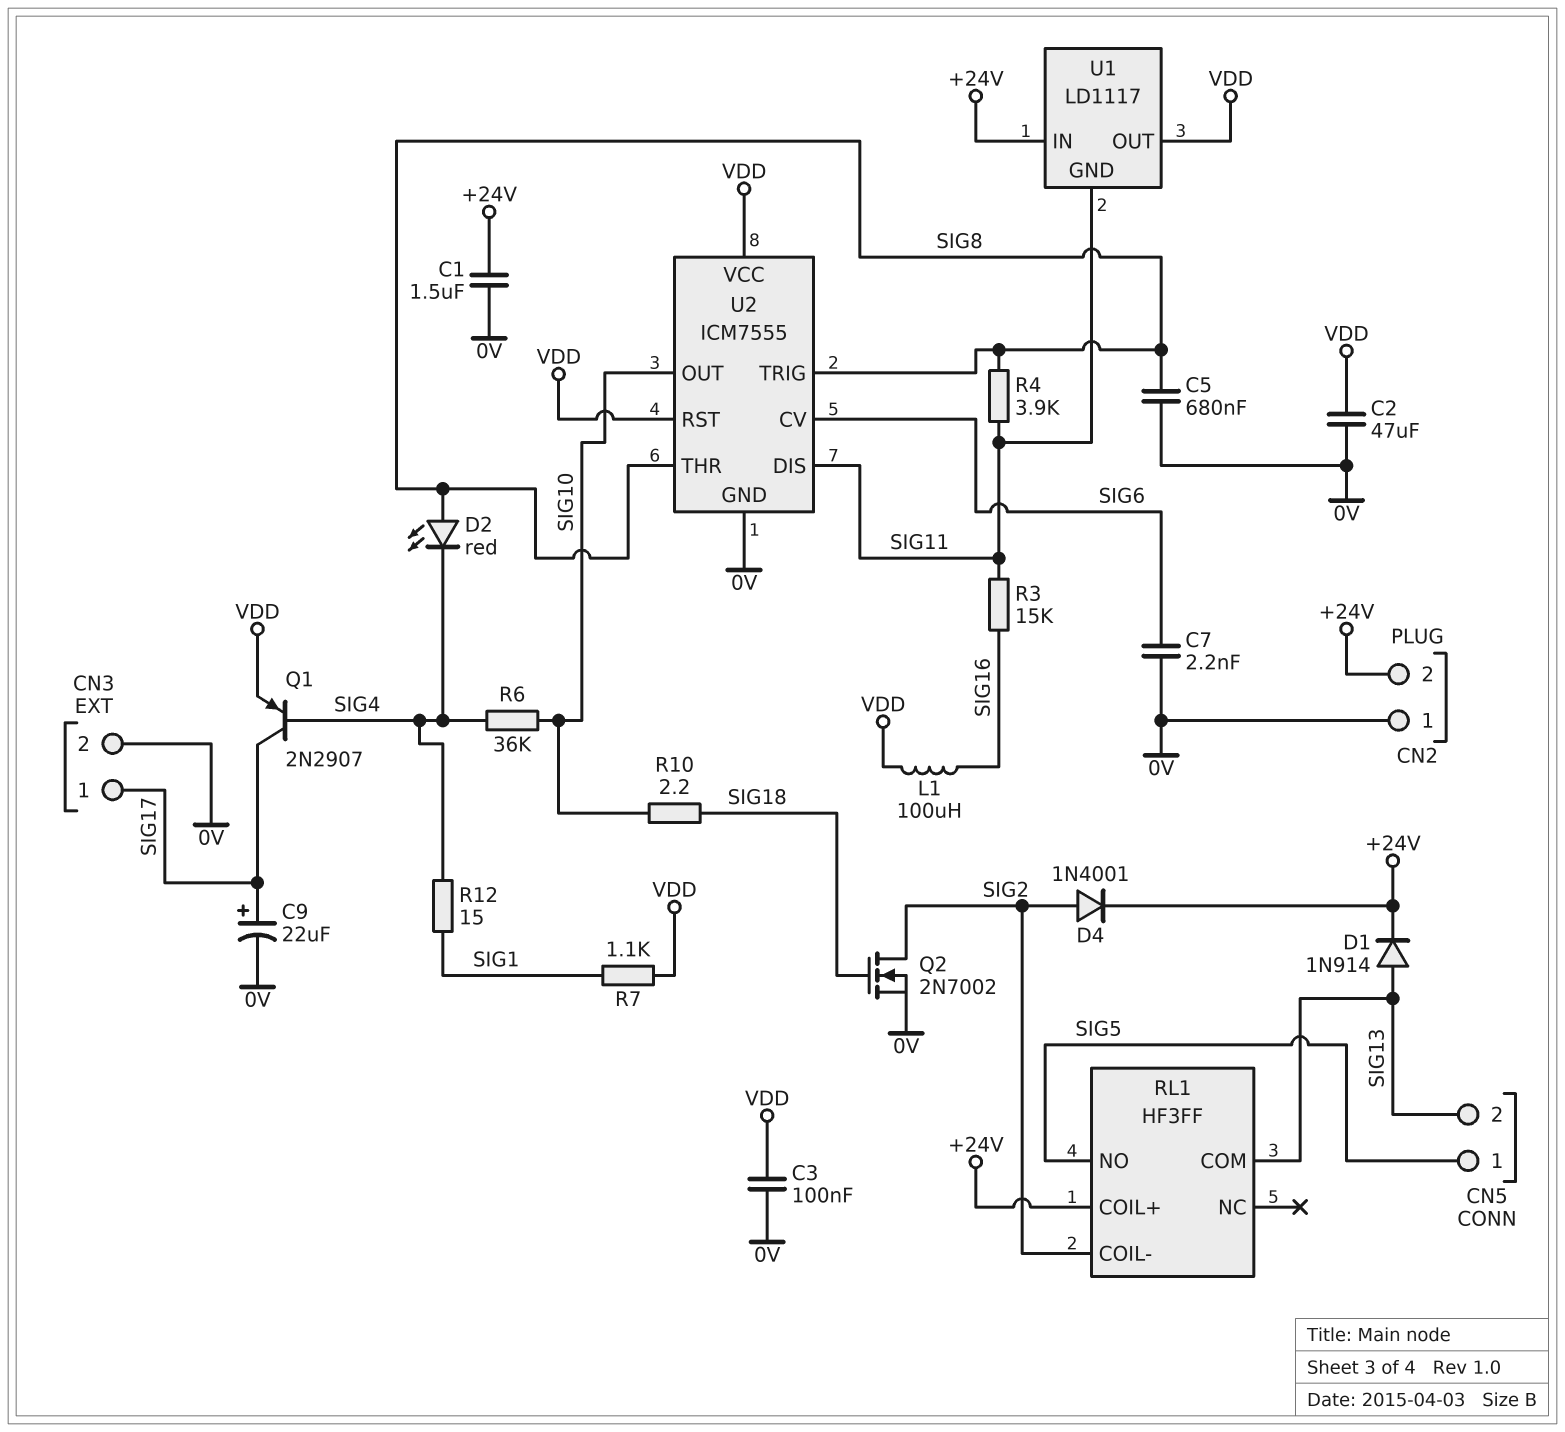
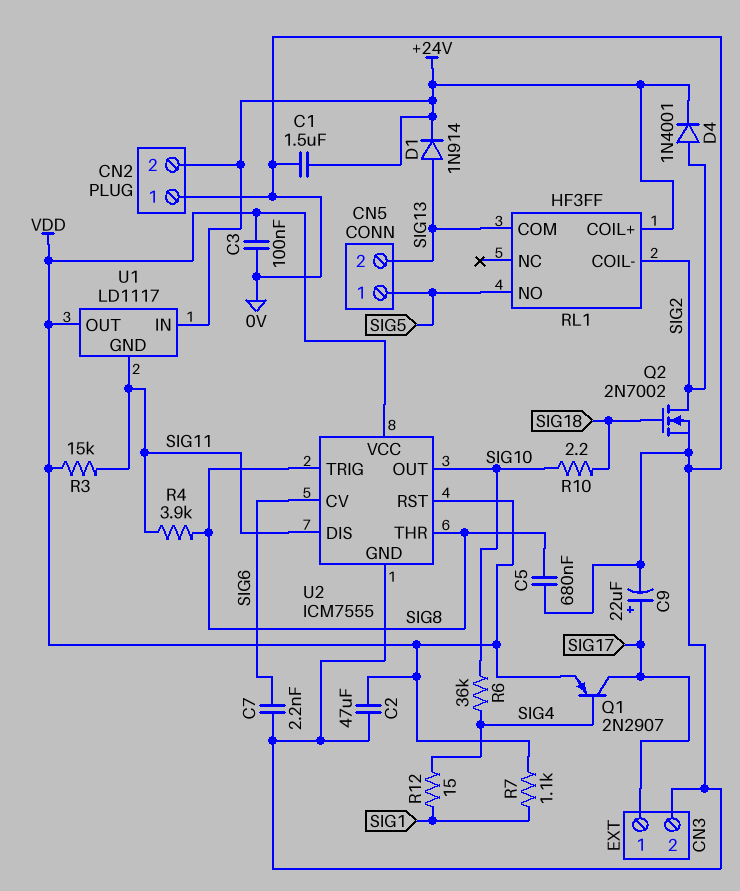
D2: LED red (A SIG8, K SIG4) -> none
L1: 100uH (SIG16, VDD) -> none
R3: 15k (SIG11, SIG16) -> 15k (SIG11, VDD)

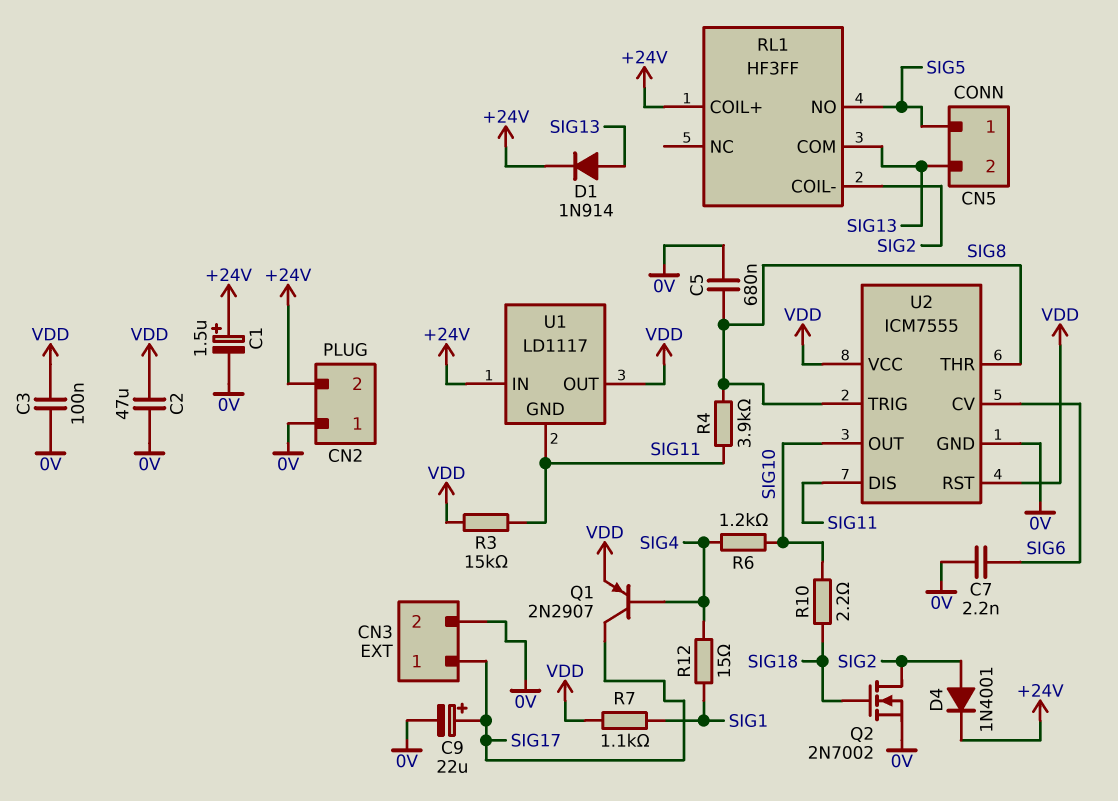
C1: 1.5uF (+24V, 0V) -> 1.5uF (plus +24V, minus 0V)
R6: 36k (SIG4, SIG10) -> 1.2k (SIG4, SIG10)

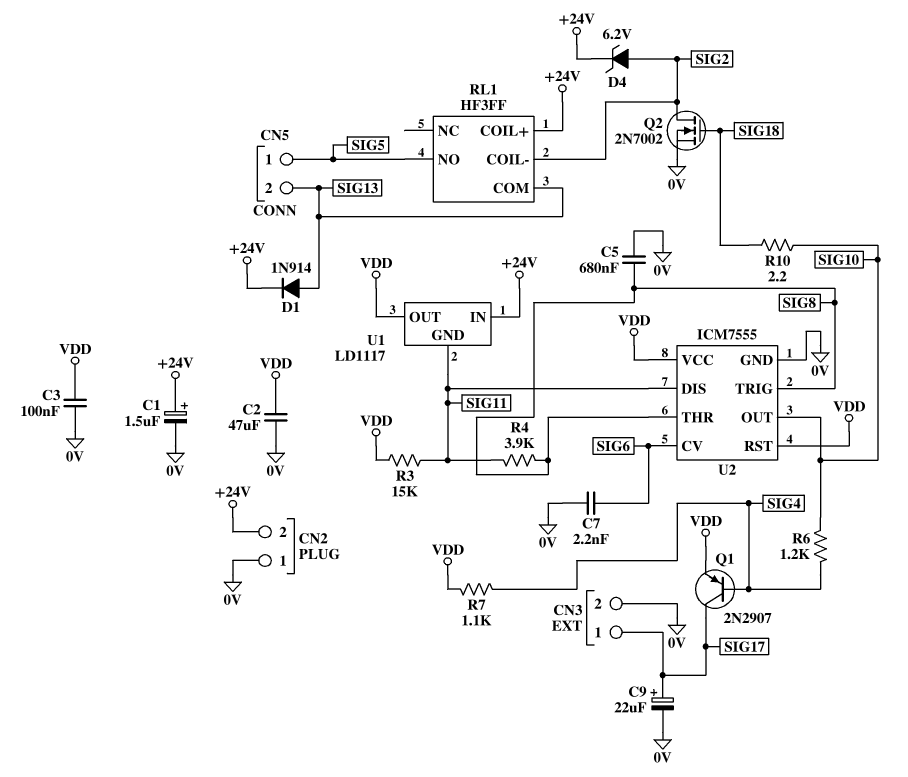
D4: diode 1N4001 (A SIG2, K +24V) -> zener 6.2V (A SIG2, K +24V)
R7: 1.1k (SIG1, VDD) -> 1.1k (SIG4, VDD)
R12: 15 (SIG1, SIG4) -> none

